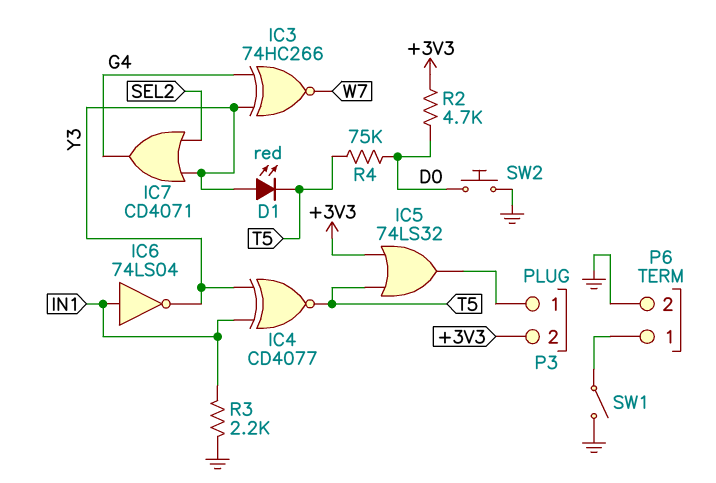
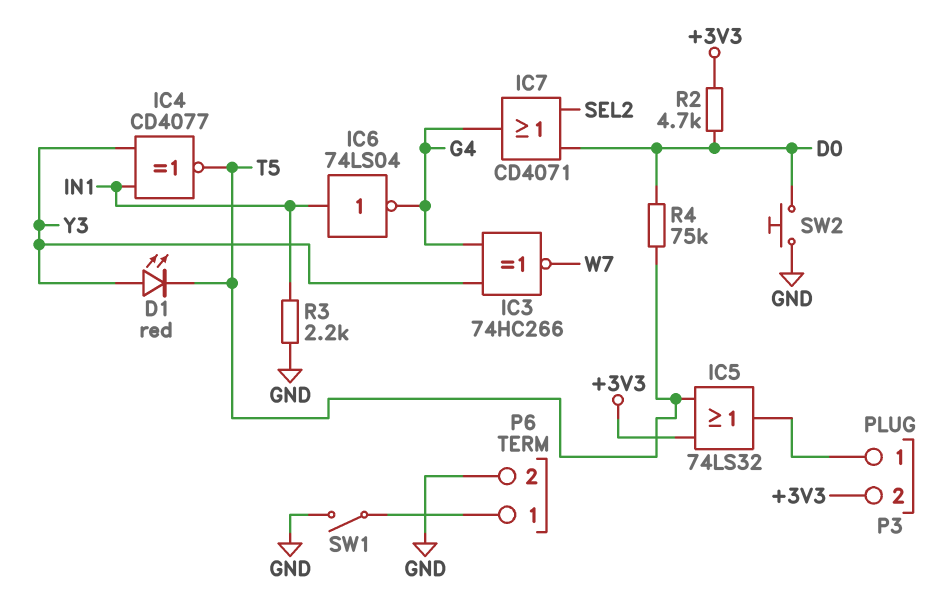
IC6: NOT 74LS04 (in IN1, out Y3) -> NOT 74LS04 (in IN1, out G4)
IC7: OR CD4071 (in SEL2, in Y3, out G4) -> OR CD4071 (in D0, in SEL2, out G4)

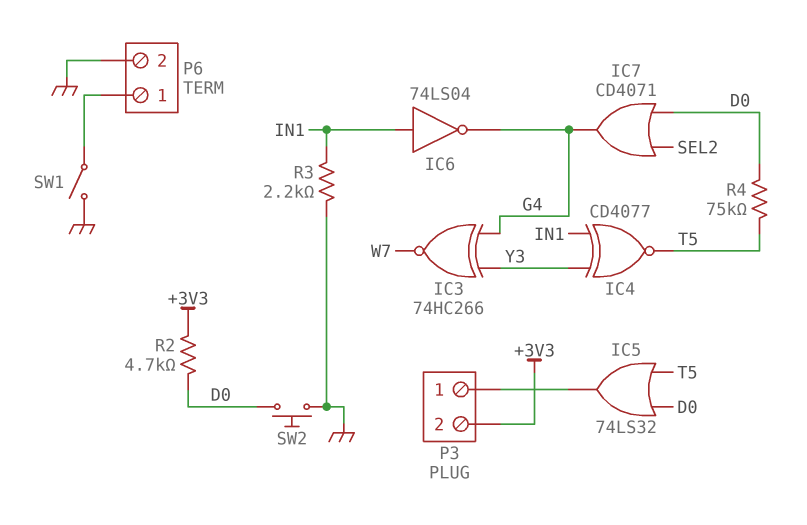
D1: LED red (A Y3, K T5) -> none
IC5: OR 74LS32 (in +3V3, in T5, out P3/1) -> OR 74LS32 (in D0, in T5, out P3/1)

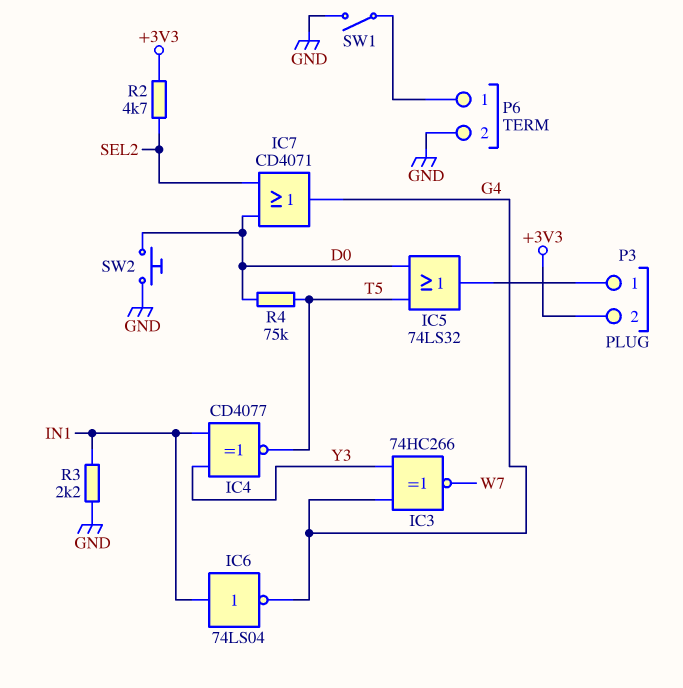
R2: 4.7k (+3V3, D0) -> 4.7k (+3V3, SEL2)

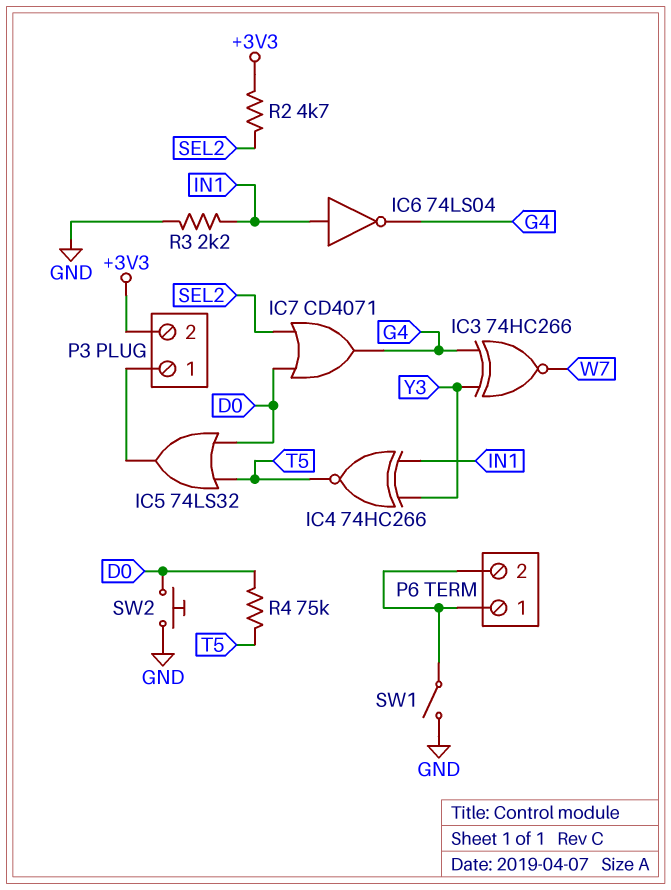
IC4: XNOR CD4077 (in IN1, in Y3, out T5) -> XNOR 74HC266 (in IN1, in Y3, out T5)
P6 pin 2: GND -> P6/1

